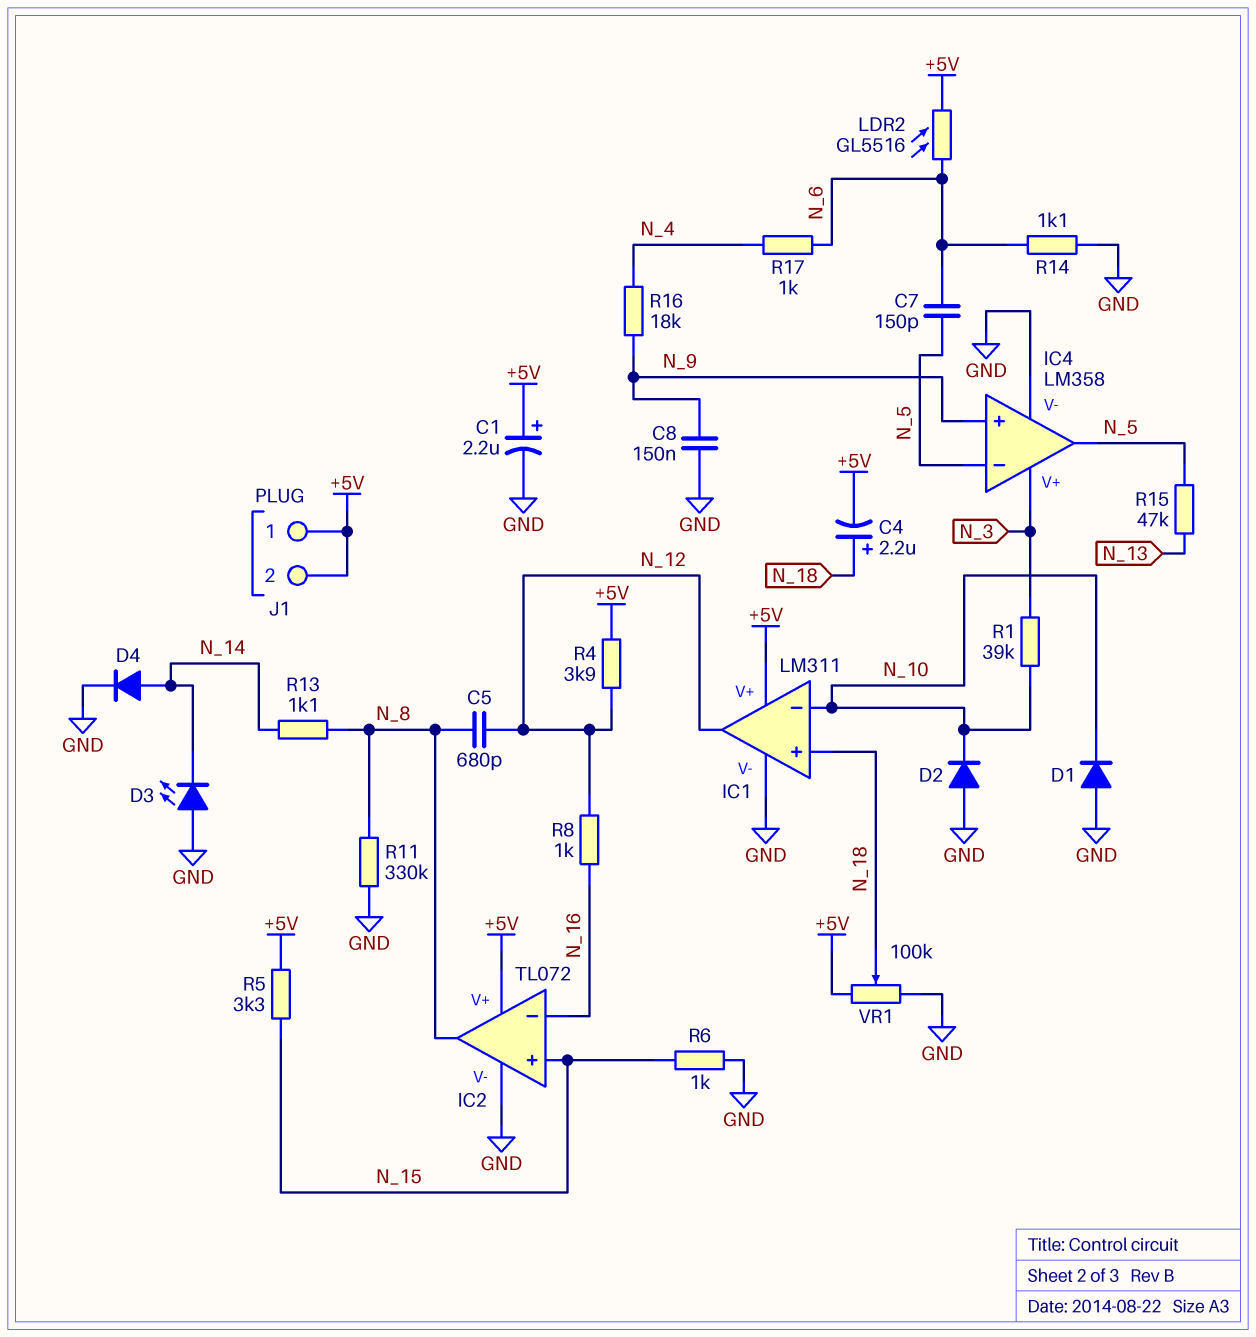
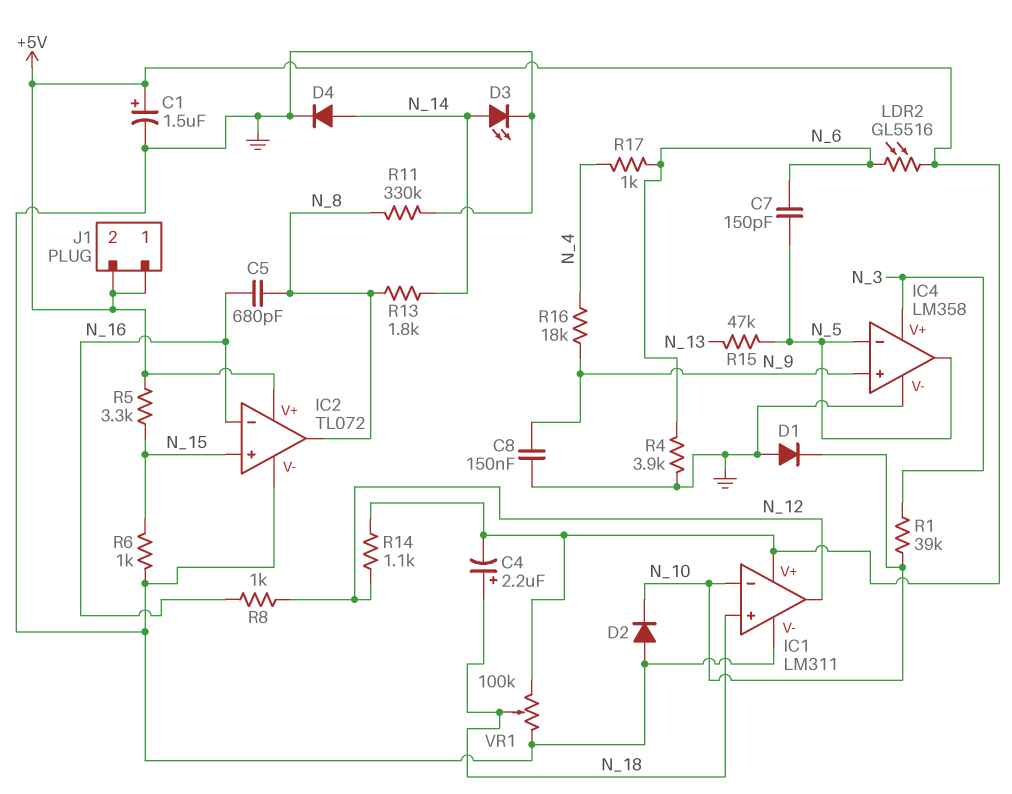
C1: 2.2uF (plus +5V, minus GND) -> 1.5uF (plus +5V, minus GND)
C5: 680pF (N_8, N_12) -> 680pF (N_8, N_16)
D3: LED (A GND, K N_14) -> LED (A N_14, K GND)
R4: 3.9k (+5V, N_12) -> 3.9k (GND, N_6)
R13: 1.1k (N_8, N_14) -> 1.8k (N_8, N_14)
R14: 1.1k (GND, N_6) -> 1.1k (+5V, N_12)

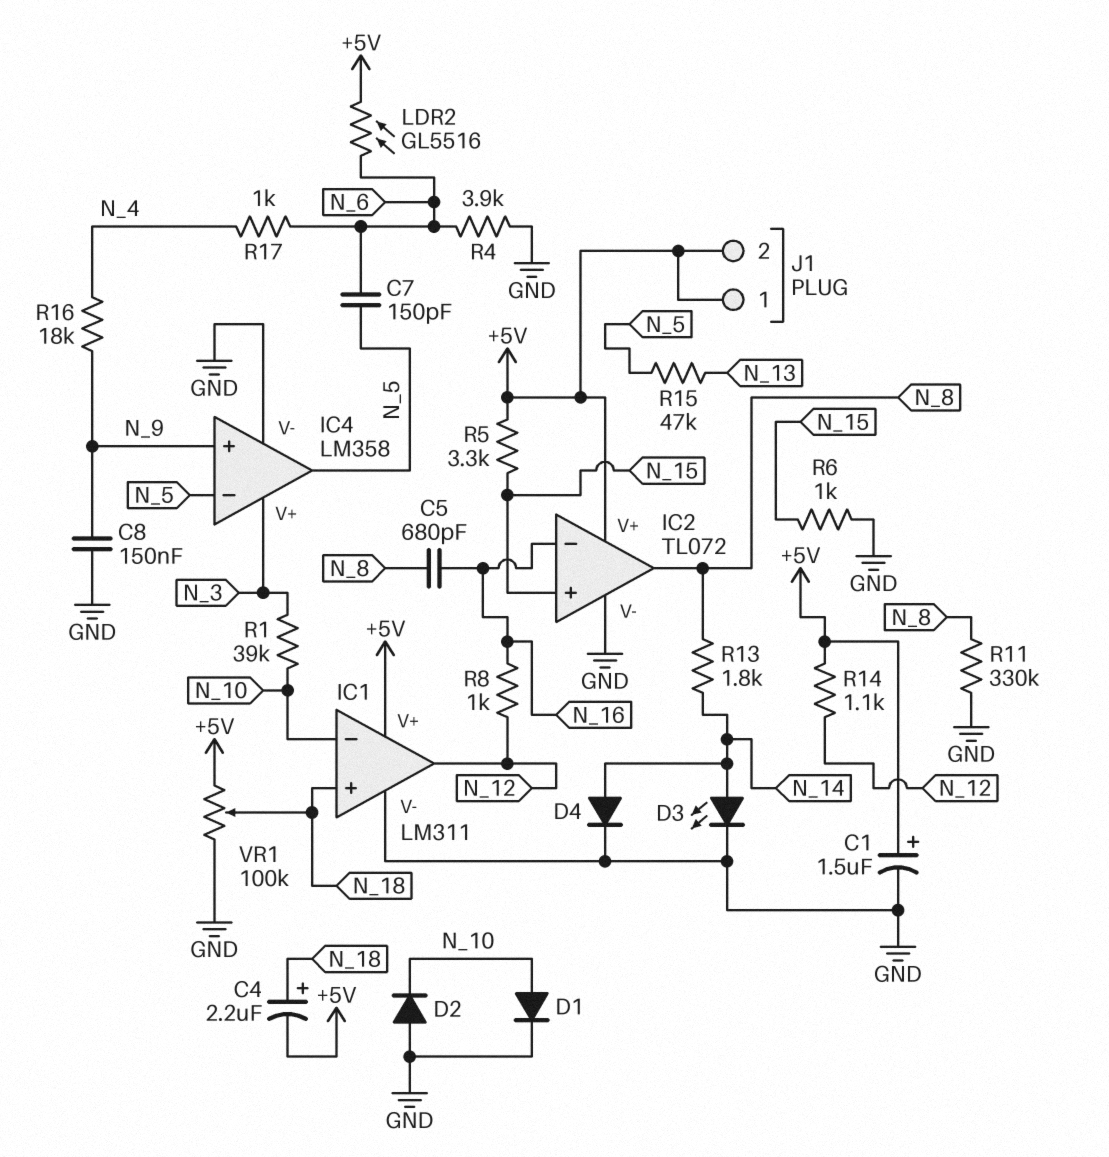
D1: diode (A GND, K N_10) -> diode (A N_10, K GND)

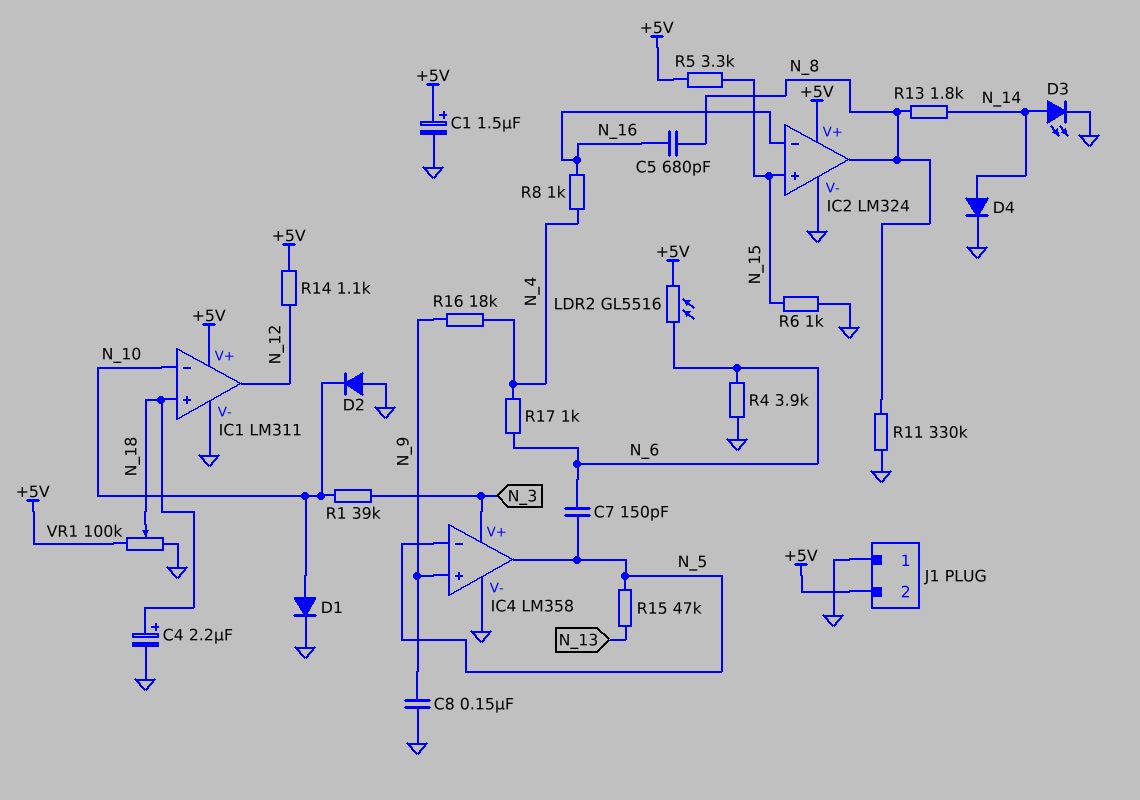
C4: 2.2uF (plus N_18, minus +5V) -> 2.2uF (plus N_18, minus GND)
IC2: TL072 -> LM324
J1 pin 1: +5V -> GND
R8: 1k (N_12, N_16) -> 1k (N_4, N_16)

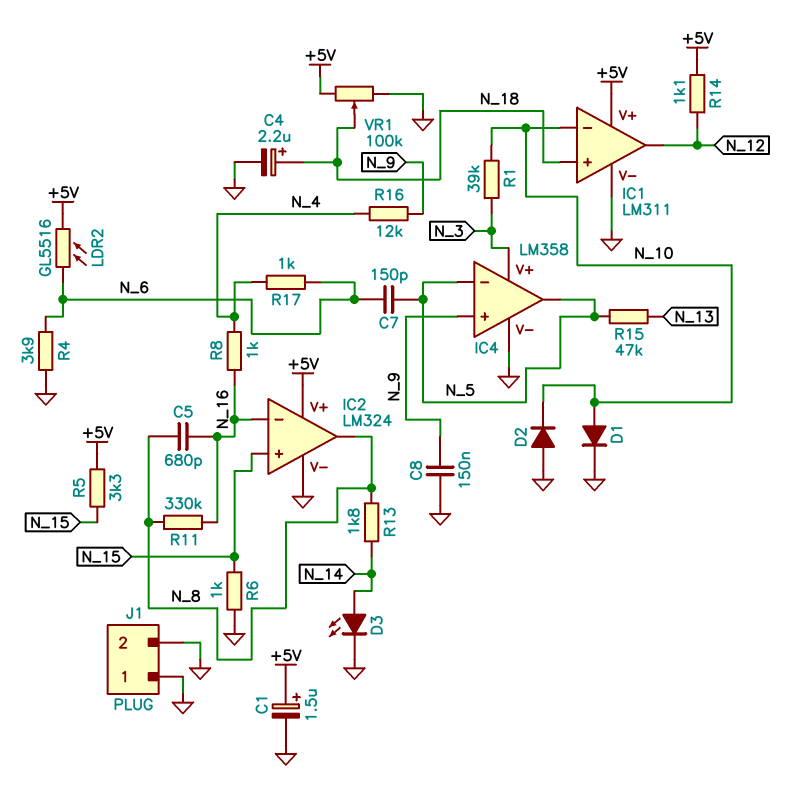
D4: diode (A N_14, K GND) -> none
J1 pin 2: +5V -> GND
R11: 330k (GND, N_8) -> 330k (N_8, N_16)
R16: 18k (N_4, N_9) -> 12k (N_4, N_9)

